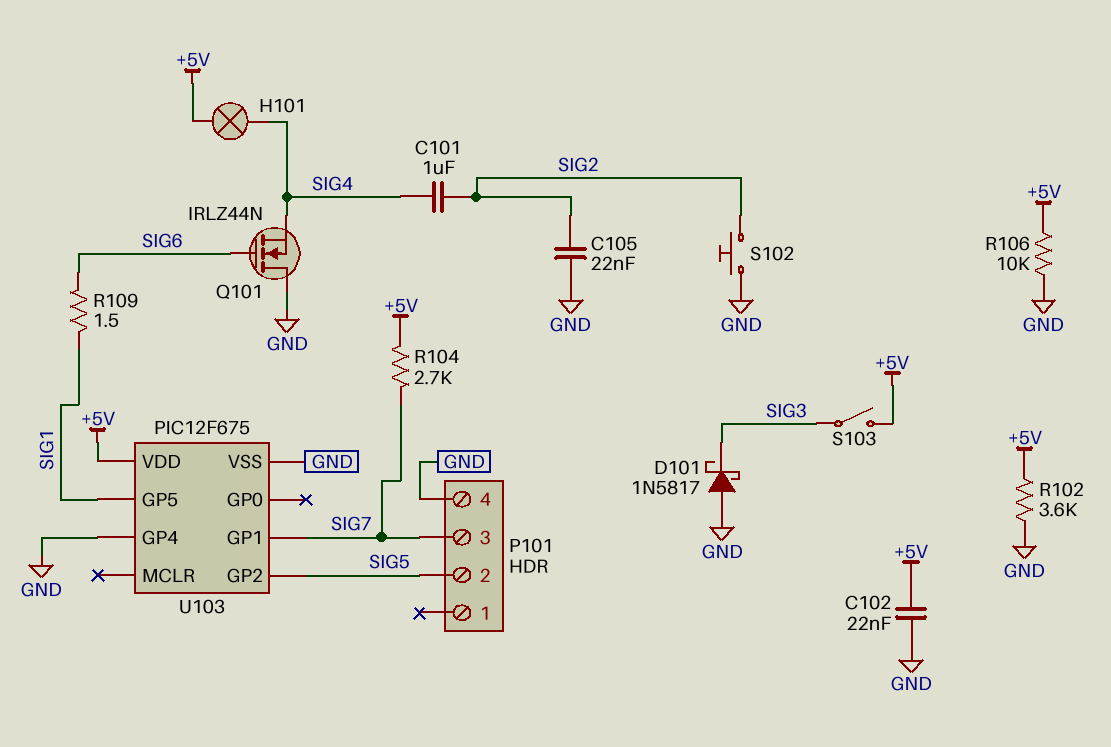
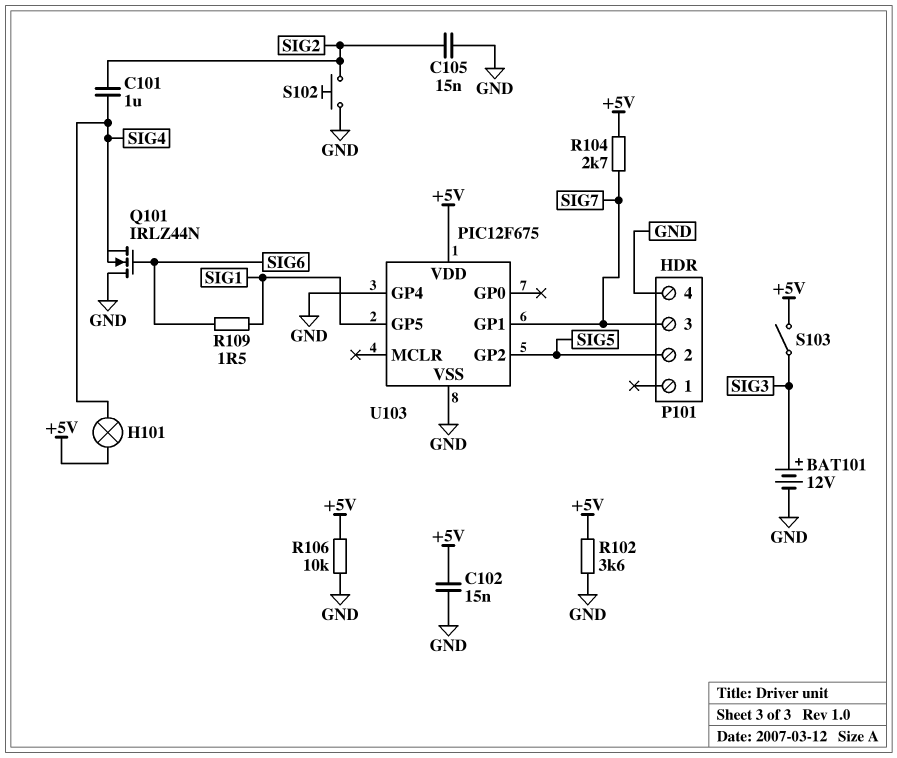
BAT101: none -> 12V (plus SIG3, minus GND)
C102: 22nF (+5V, GND) -> 15nF (+5V, GND)
C105: 22nF (GND, SIG2) -> 15nF (GND, SIG2)
D101: schottky 1N5817 (A GND, K SIG3) -> none

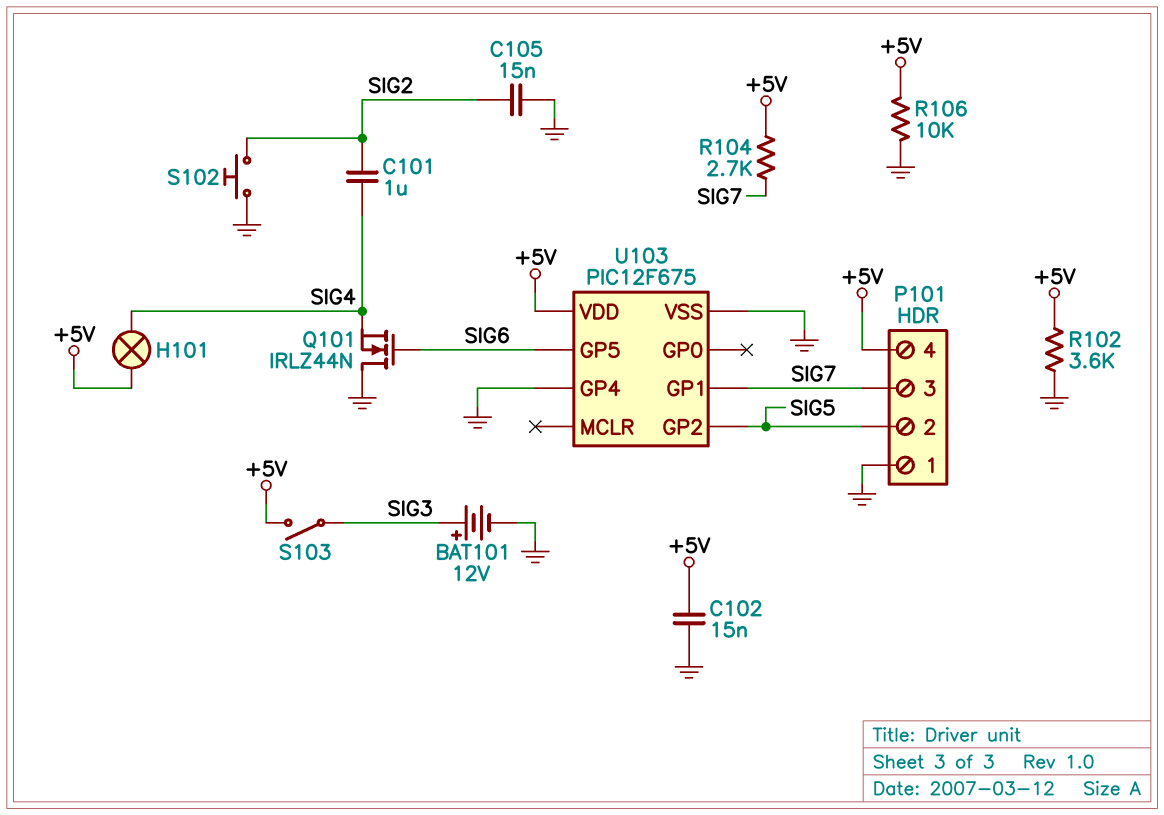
P101 pin 1: none -> GND
P101 pin 4: GND -> +5V
R109: 1.5 (SIG1, SIG6) -> none
U103 pin GP5: SIG1 -> SIG6

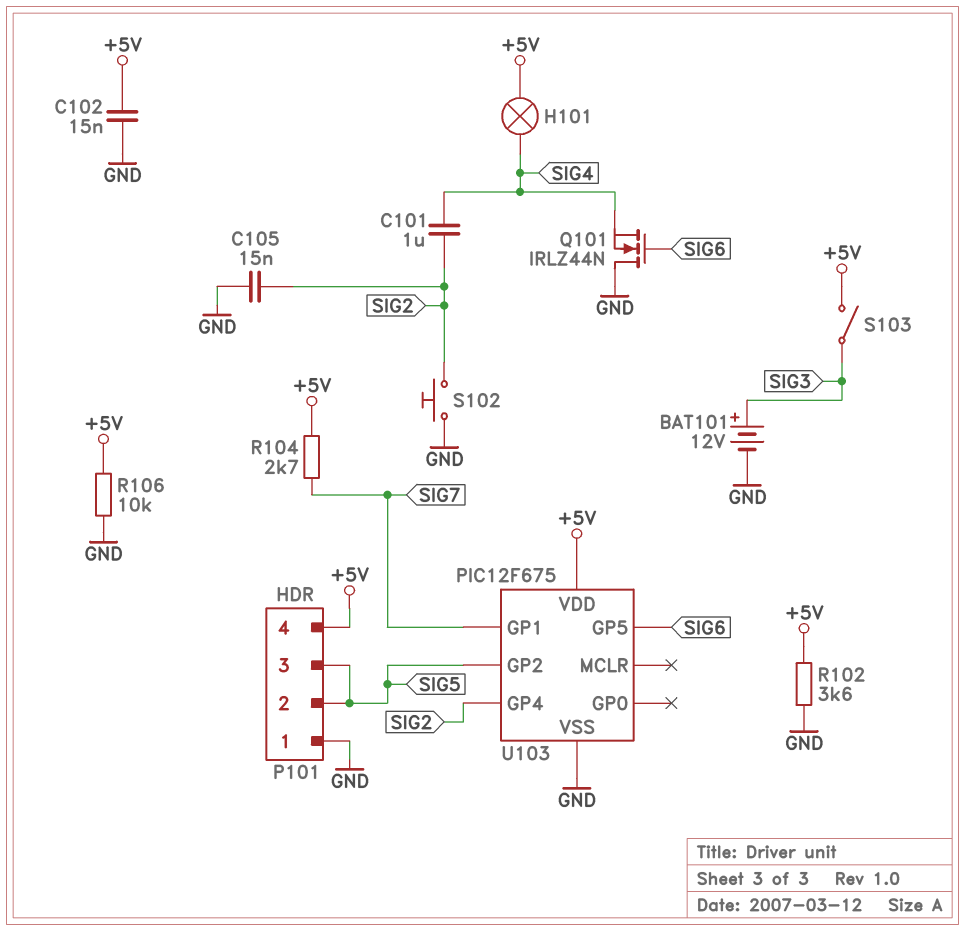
P101 pin 3: SIG7 -> SIG5
U103 pin GP4: GND -> SIG2

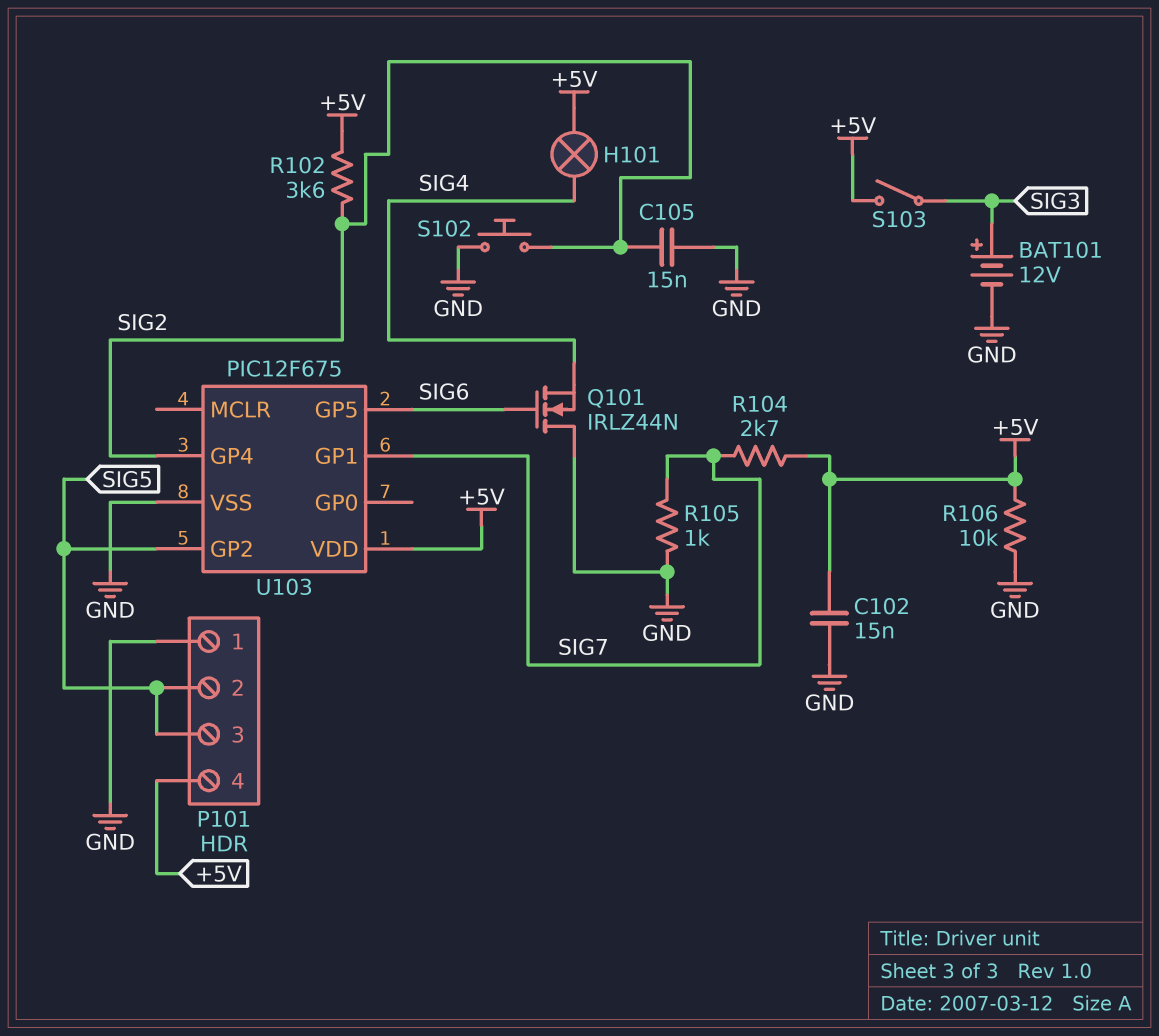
C101: 1uF (SIG2, SIG4) -> none
R102: 3.6k (+5V, GND) -> 3.6k (+5V, SIG2)
R105: none -> 1k (GND, SIG7)

